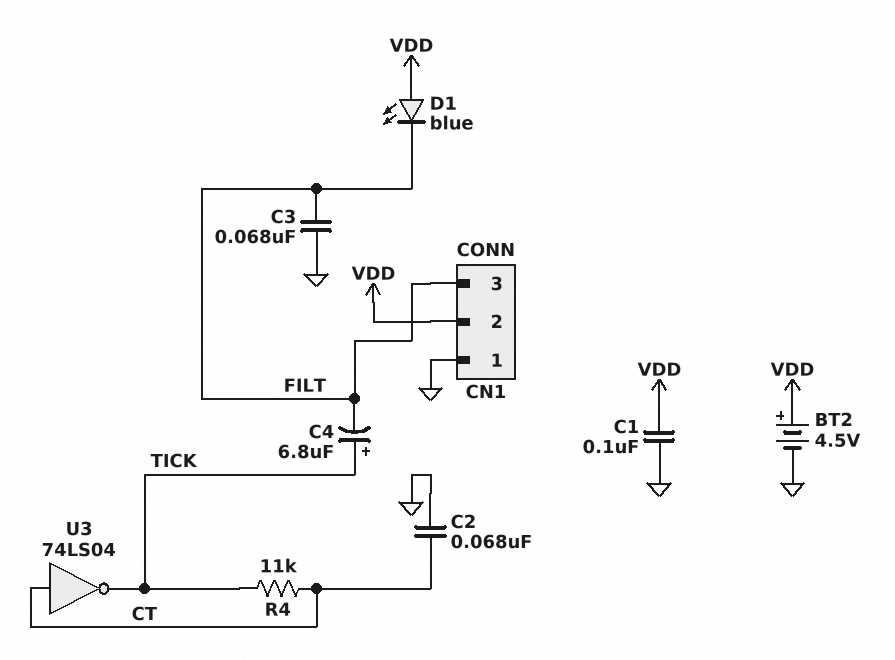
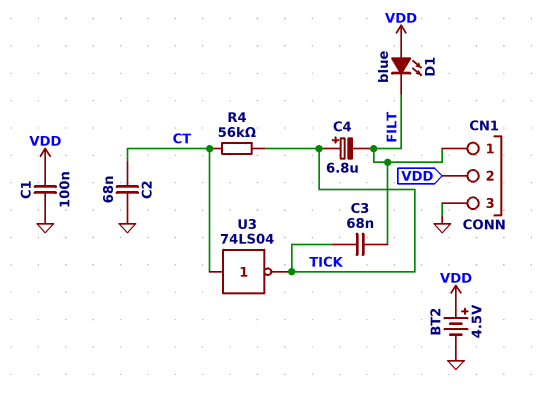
C3: 68nF (FILT, GND) -> 68nF (FILT, TICK)
CN1 pin 1: GND -> FILT
CN1 pin 3: FILT -> GND
R4: 11k (CT, TICK) -> 56k (CT, TICK)

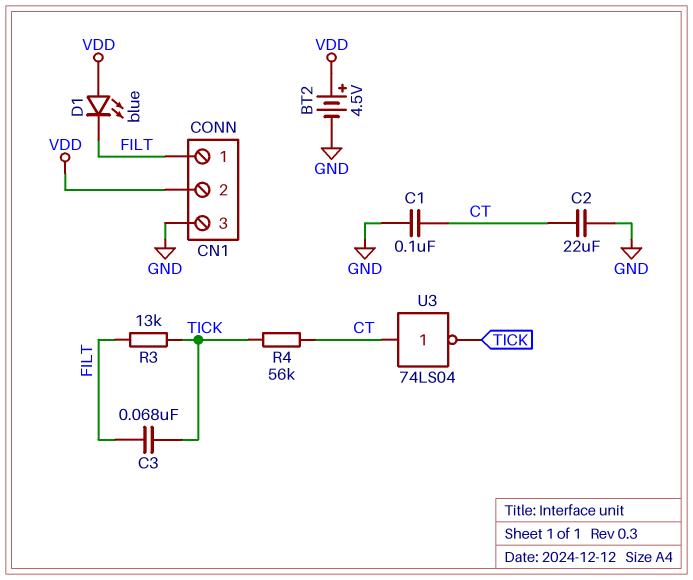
C1: 100nF (GND, VDD) -> 100nF (CT, GND)
C2: 68nF (CT, GND) -> 22uF (CT, GND)
C4: 6.8uF (plus TICK, minus FILT) -> none
R3: none -> 13k (FILT, TICK)

